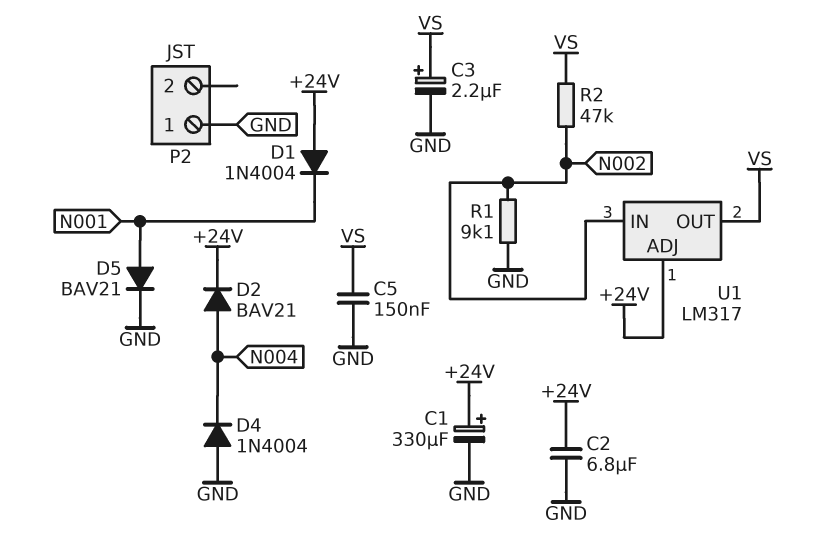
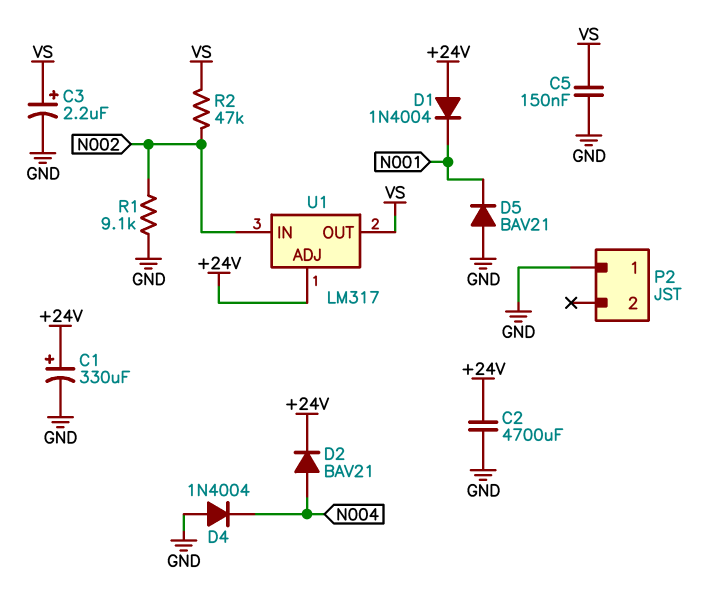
C2: 6.8uF (+24V, GND) -> 4700uF (+24V, GND)
D5: diode BAV21 (A N001, K GND) -> diode BAV21 (A GND, K N001)

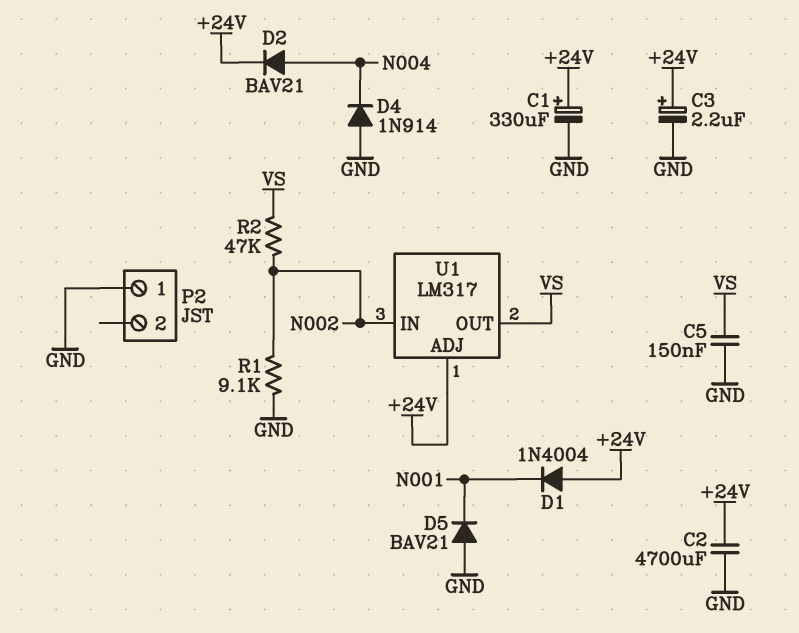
C3: 2.2uF (plus VS, minus GND) -> 2.2uF (plus +24V, minus GND)
D4: diode 1N4004 (A GND, K N004) -> diode 1N914 (A GND, K N004)

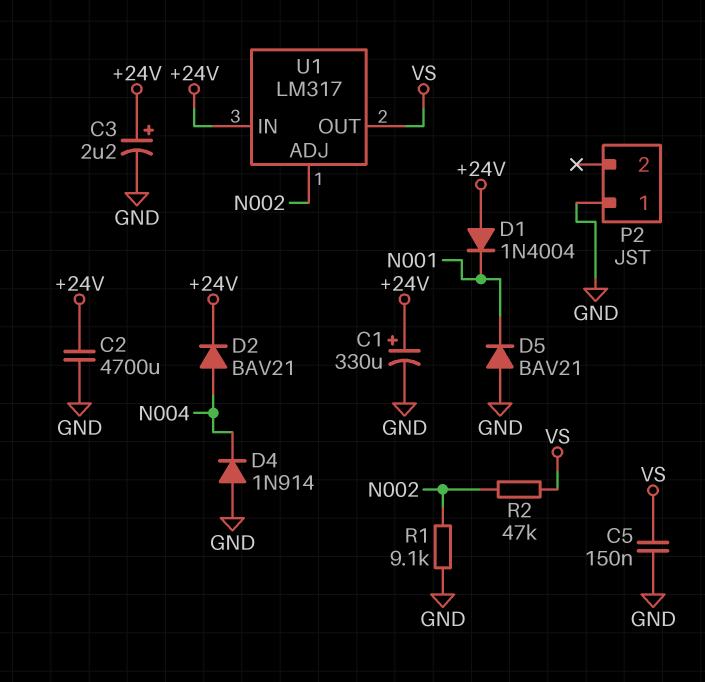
U1 pin ADJ: +24V -> N002
U1 pin IN: N002 -> +24V

